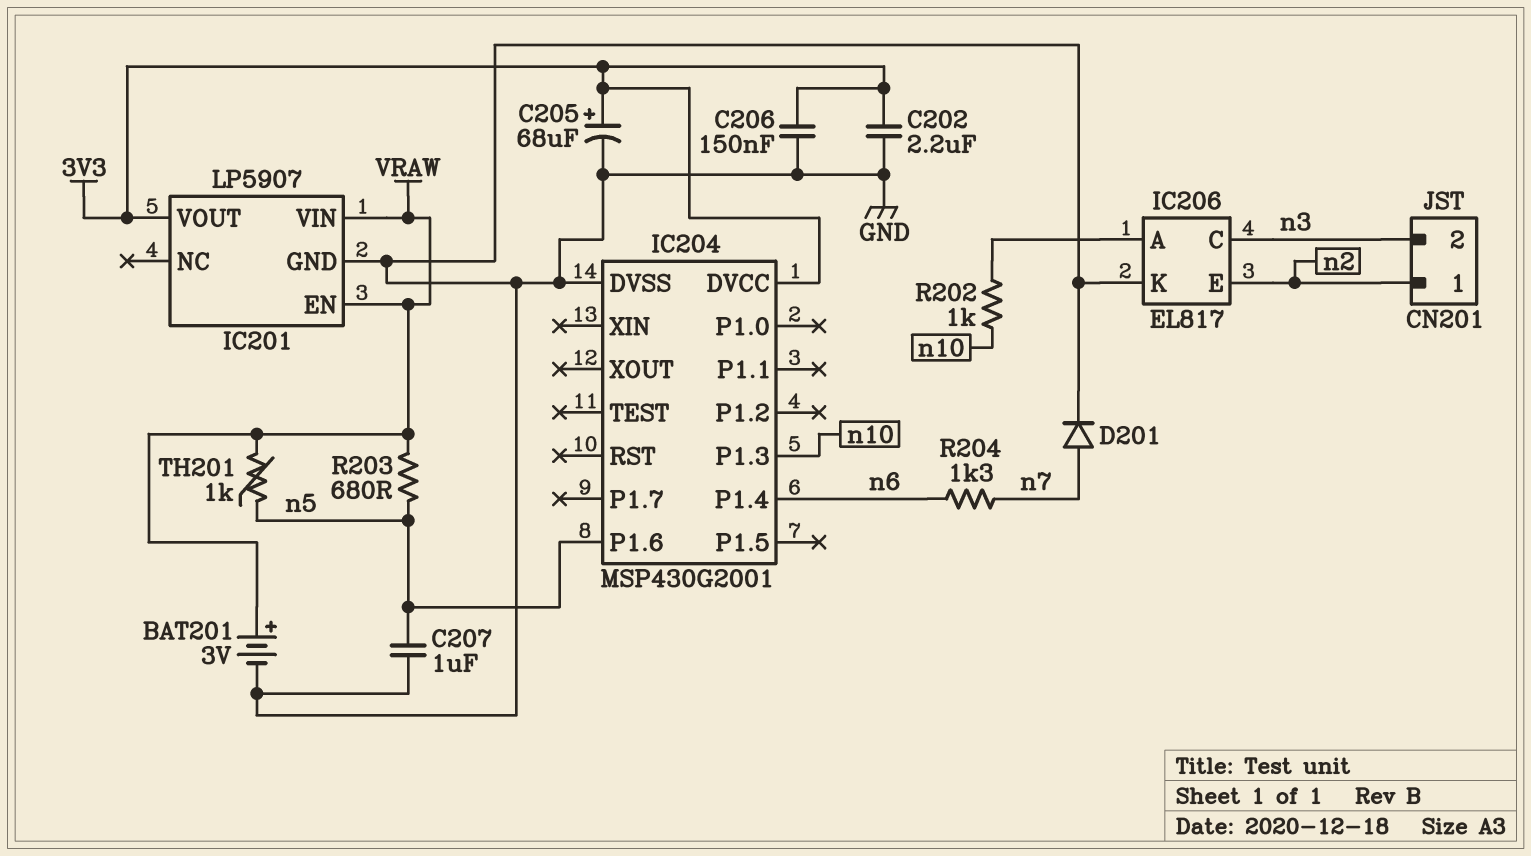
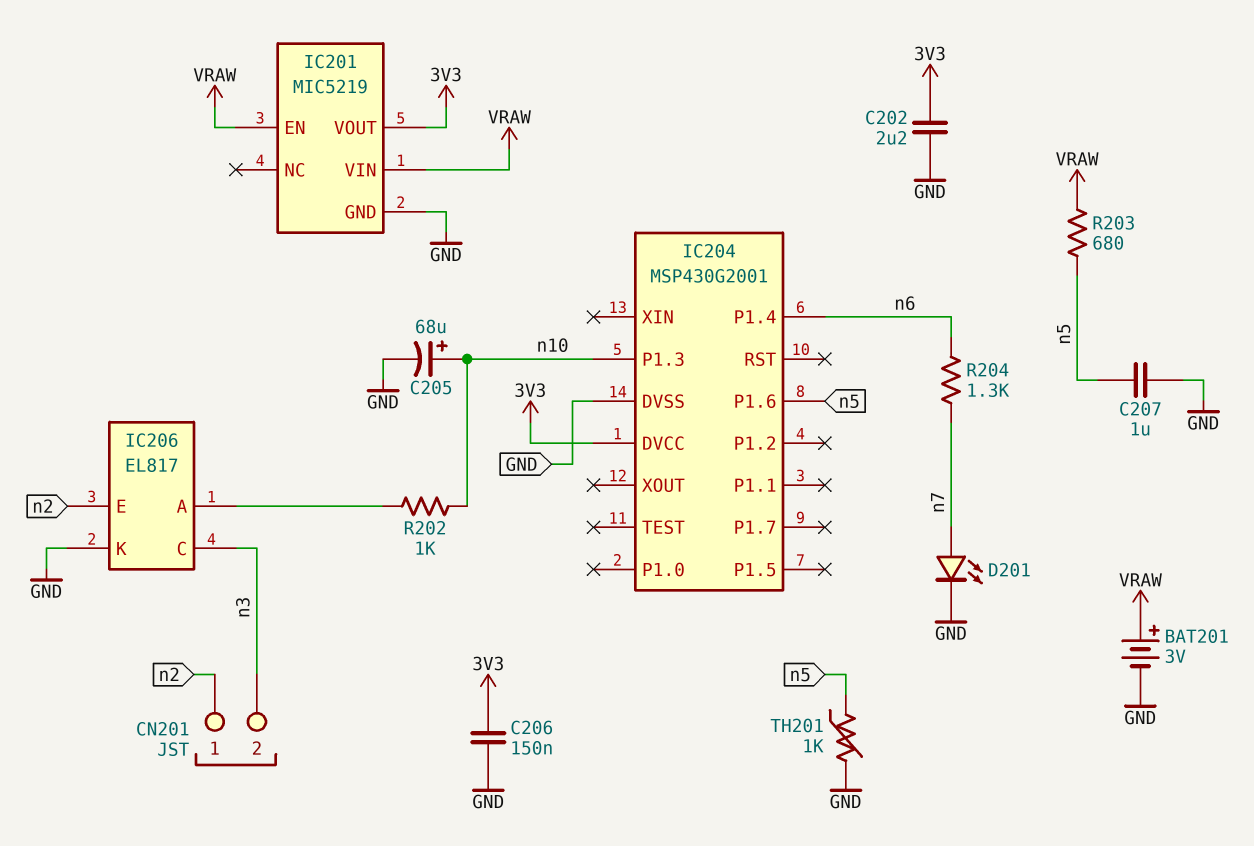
C205: 68uF (plus 3V3, minus GND) -> 68uF (plus n10, minus GND)
D201: diode (A n7, K GND) -> LED (A n7, K GND)
IC201: LP5907 -> MIC5219
TH201: 1k (VRAW, n5) -> 1k (GND, n5)

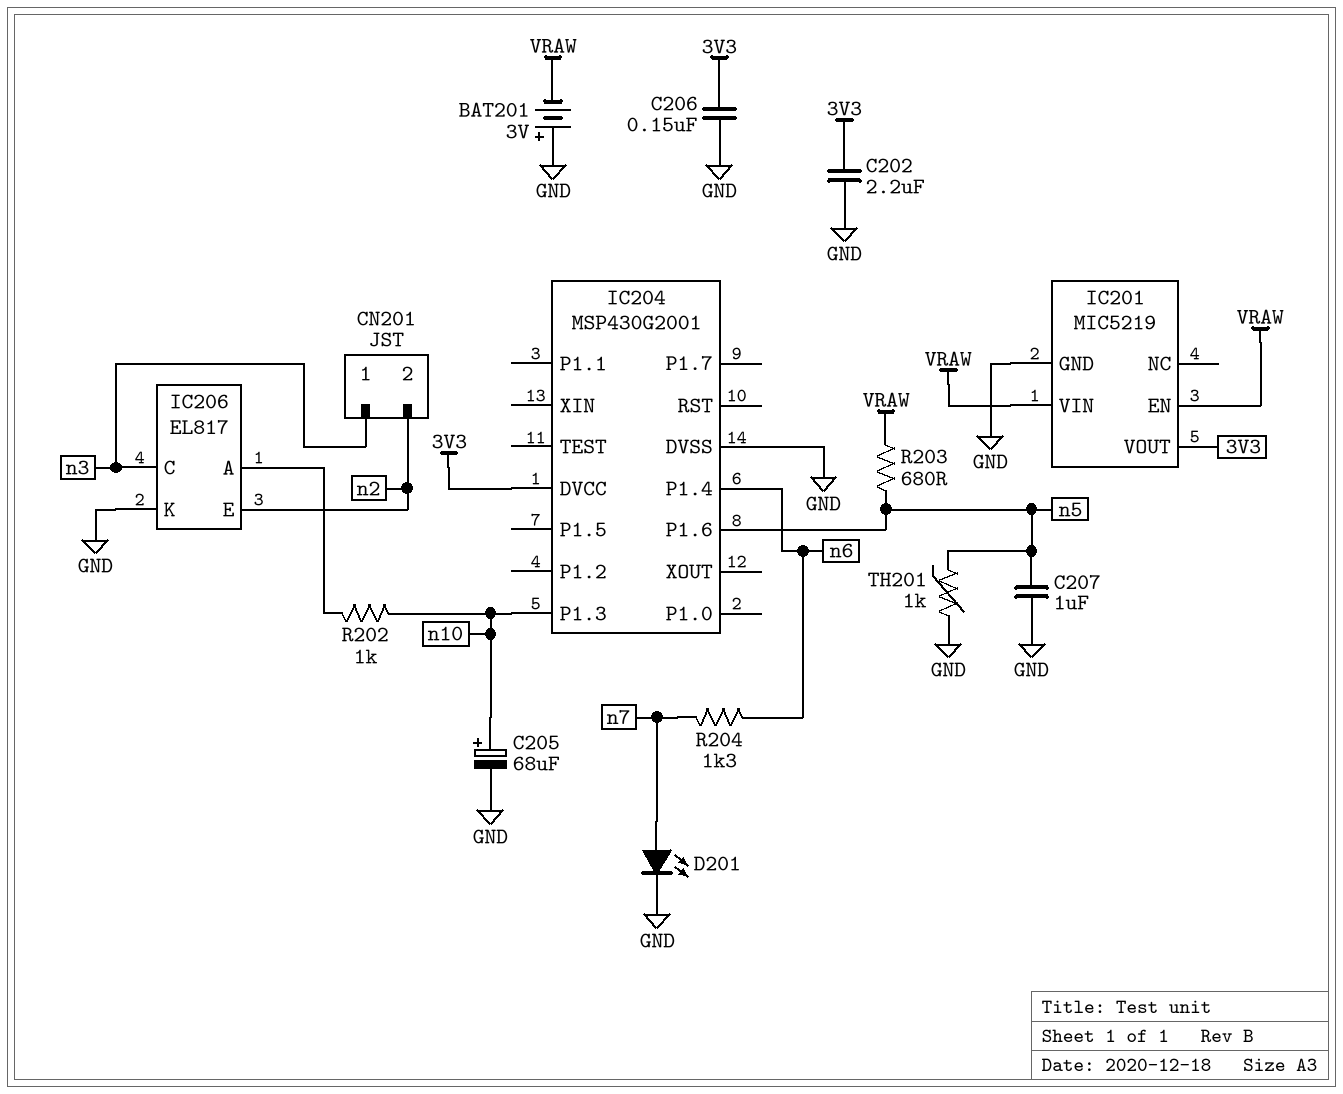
BAT201: 3V (plus VRAW, minus GND) -> 3V (plus GND, minus VRAW)
CN201 pin 1: n2 -> n3
CN201 pin 2: n3 -> n2

